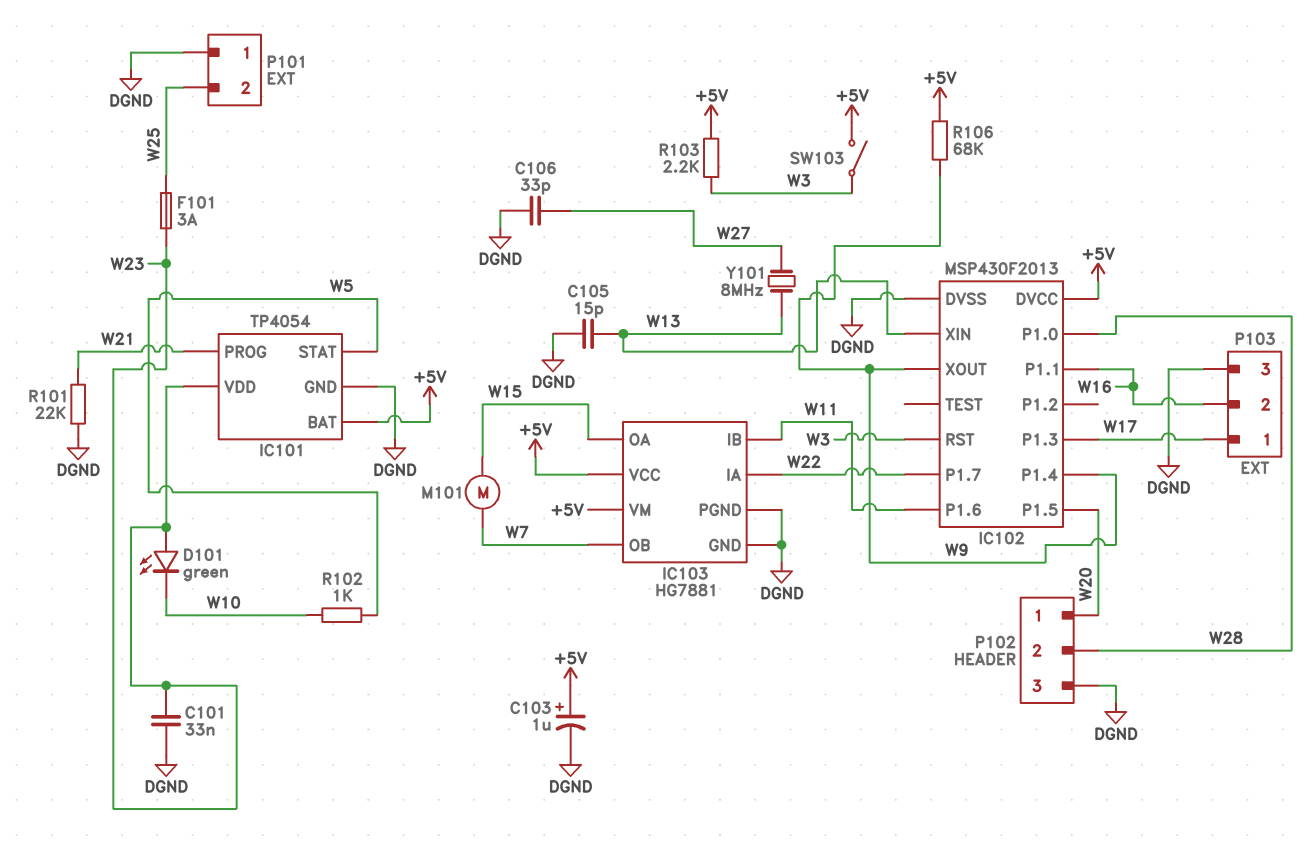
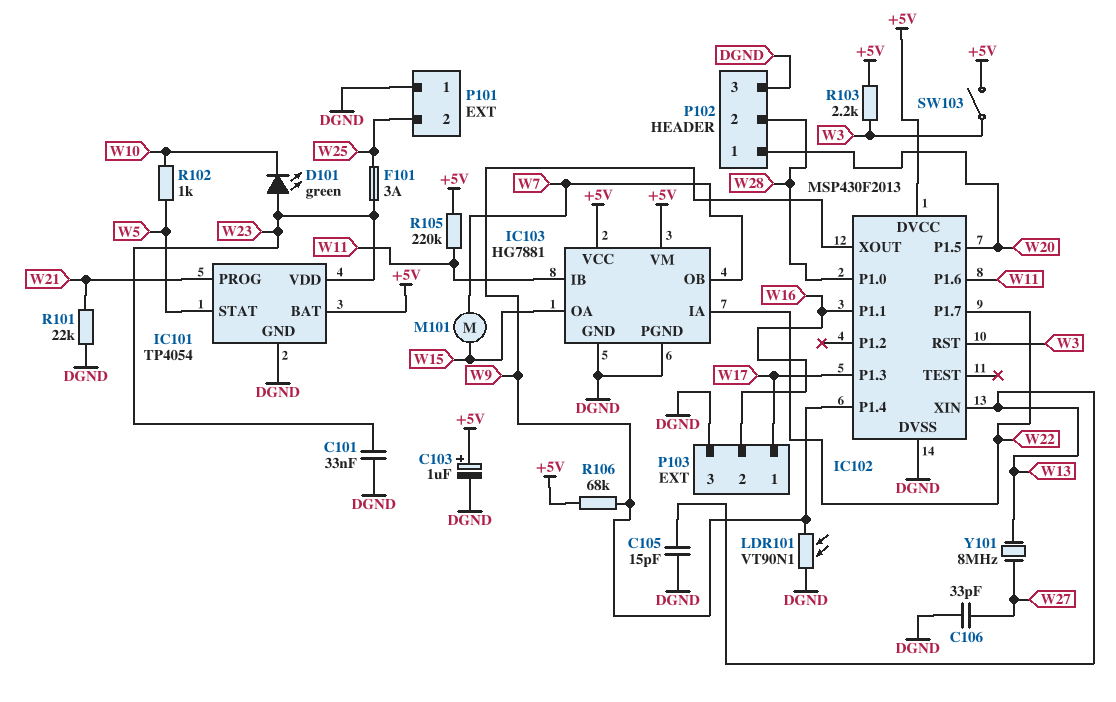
LDR101: none -> VT90N1 (DGND, W9)
R105: none -> 220k (+5V, W11)

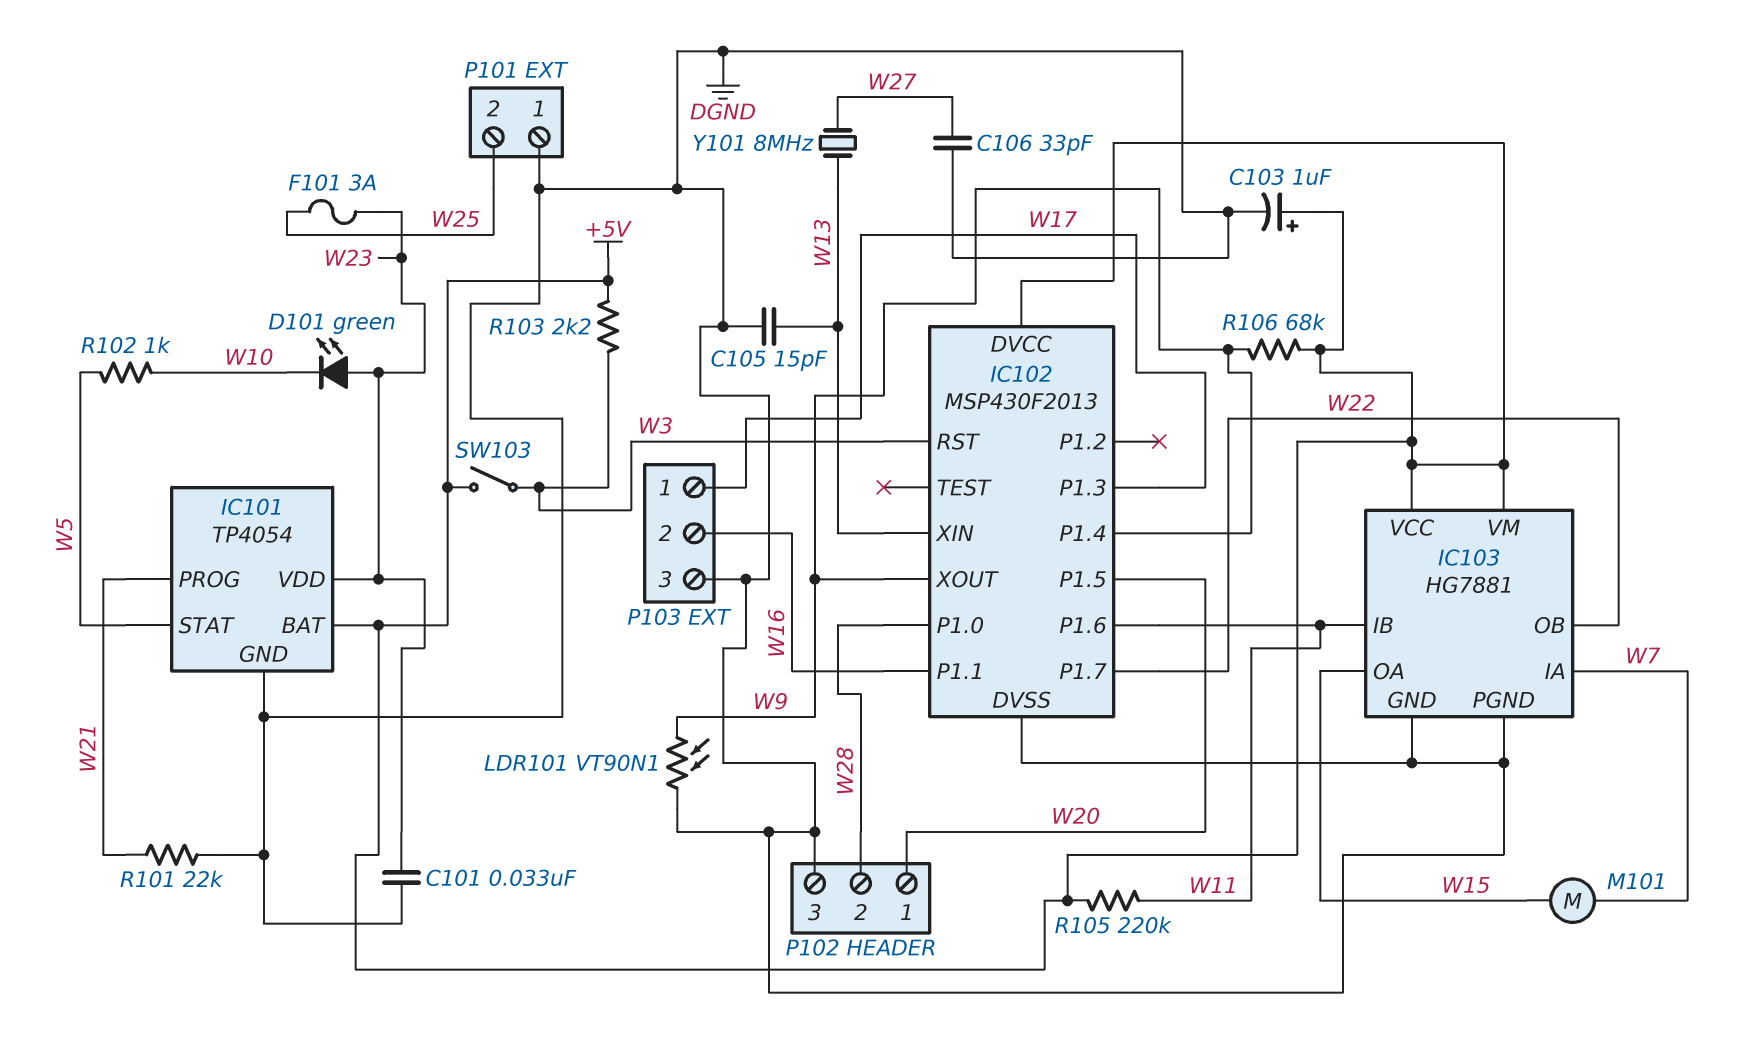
IC103 pin IA: W22 -> W7
IC103 pin OB: W7 -> W22

